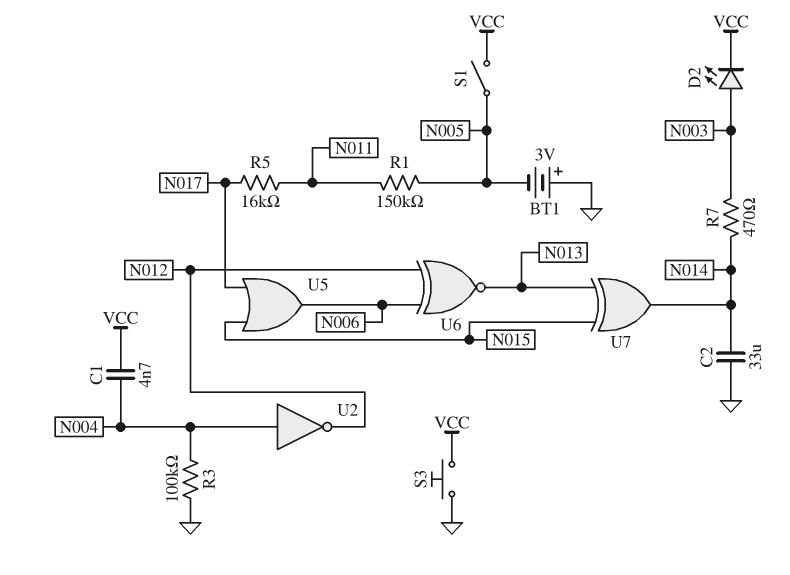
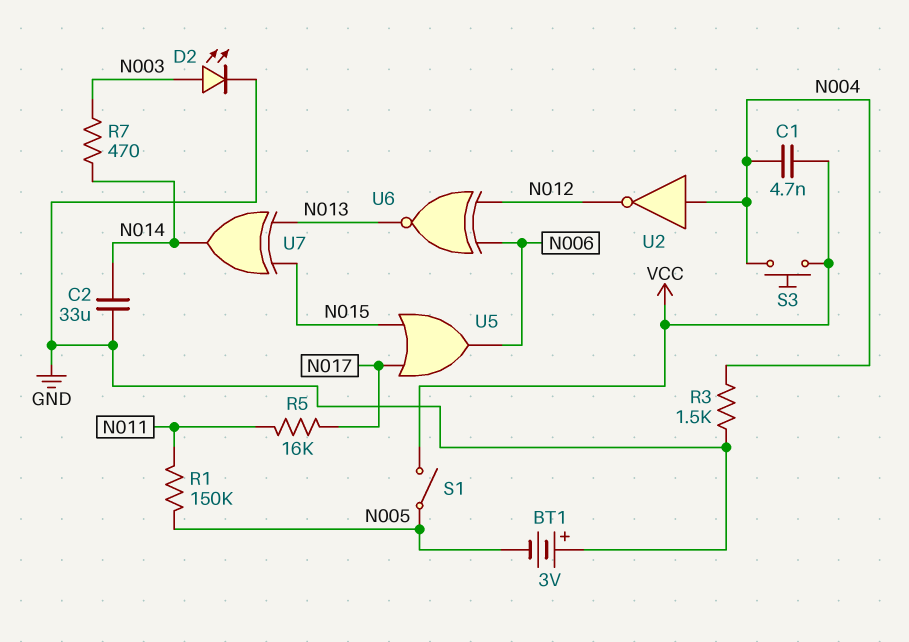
D2: LED (A N003, K VCC) -> LED (A N003, K GND)
R3: 100k (GND, N004) -> 1.5k (GND, N004)
S3: button (GND, VCC) -> button (N004, VCC)

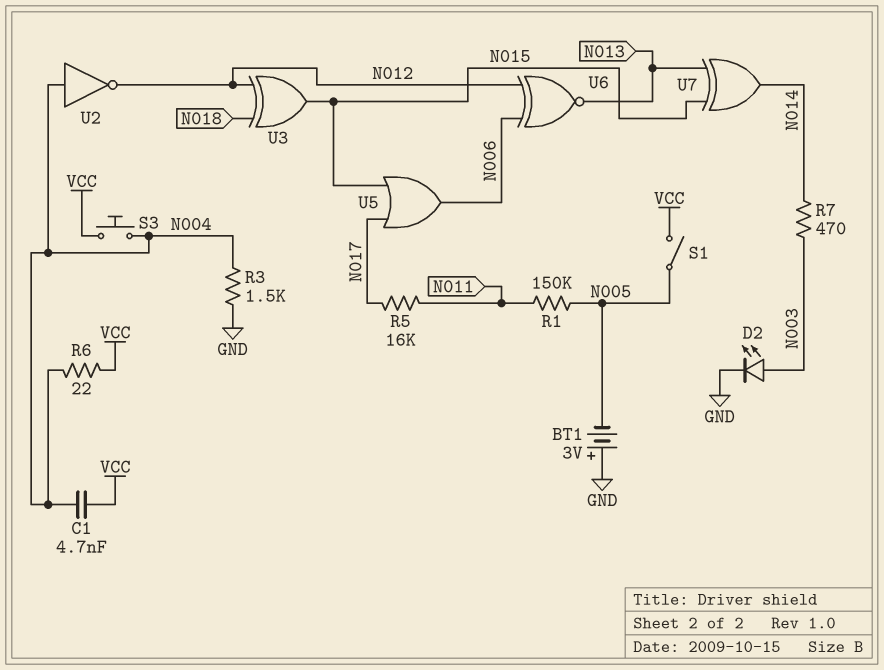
C2: 33uF (GND, N014) -> none
R6: none -> 22 (N004, VCC)
U3: none -> XOR (in N012, in N018, out N015)

